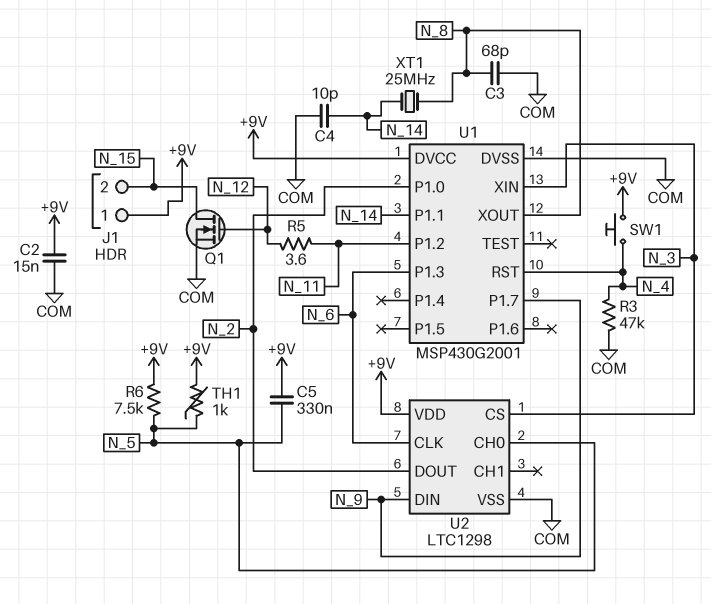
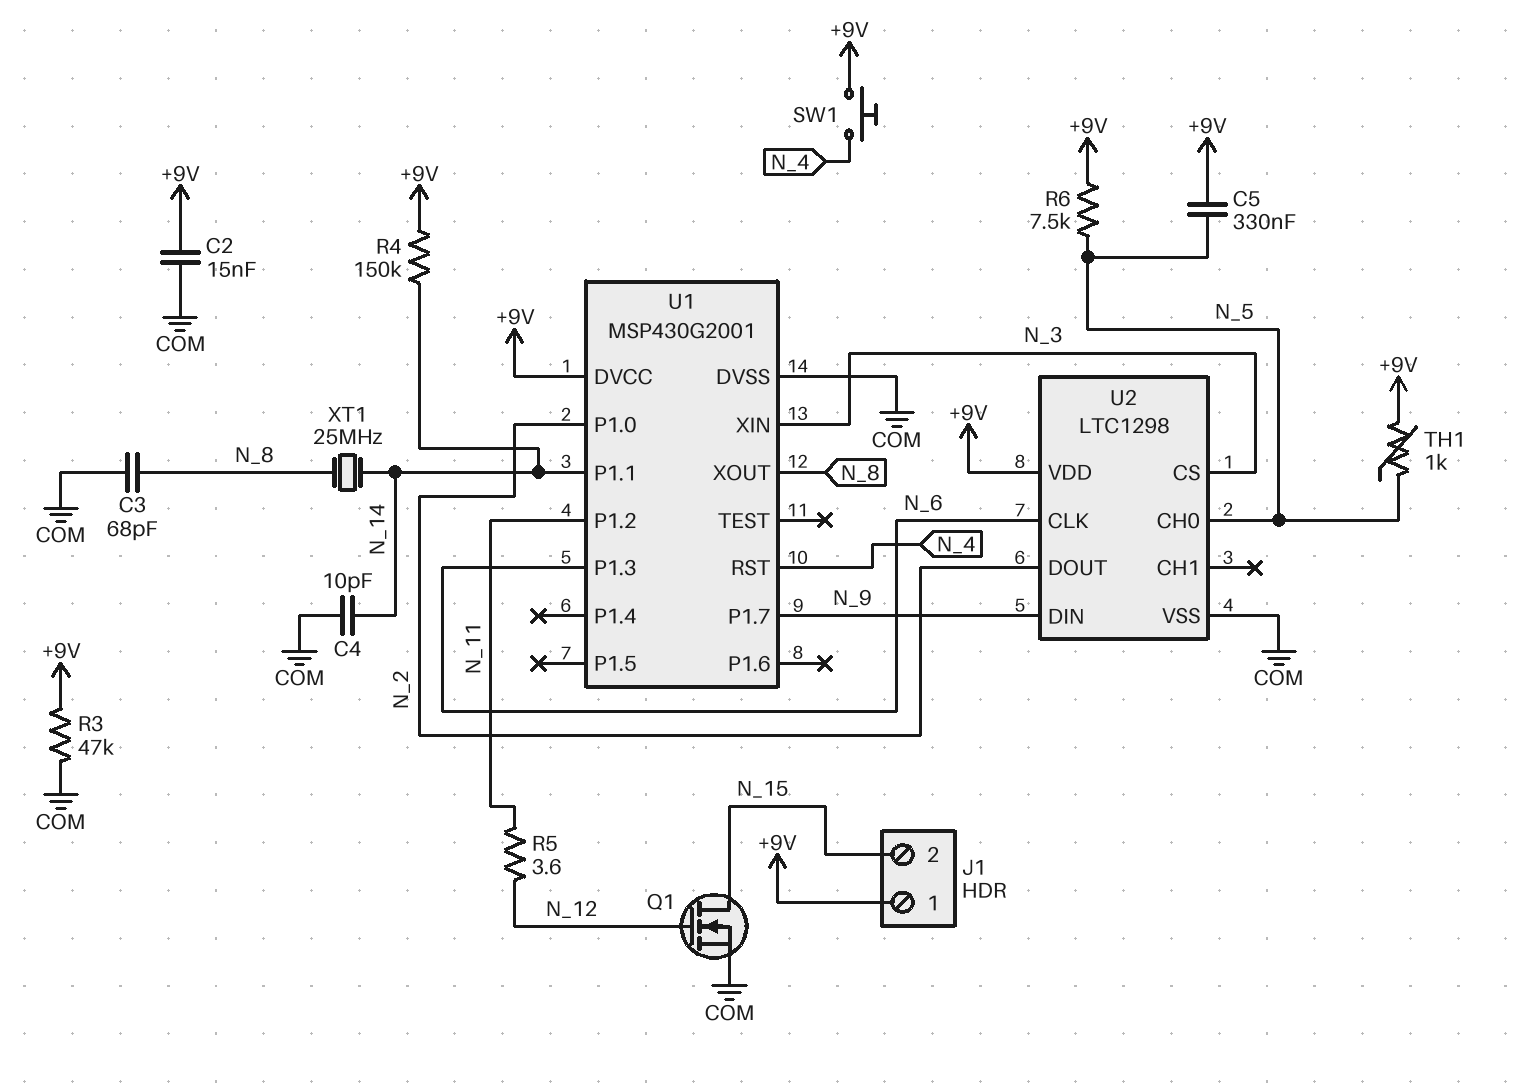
R3: 47k (COM, N_4) -> 47k (+9V, COM)
R4: none -> 150k (+9V, N_14)

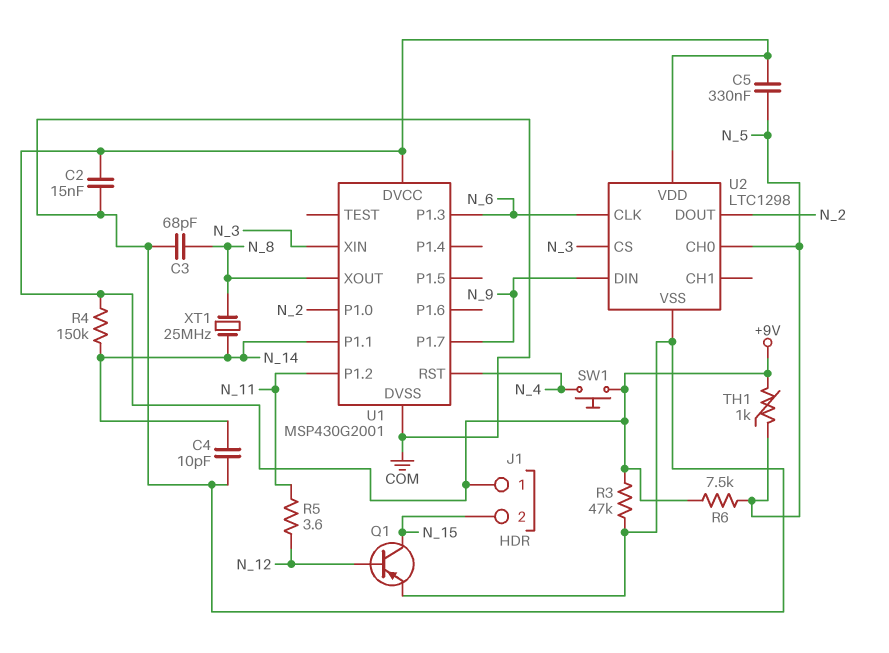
Q1: NMOS (G N_12, D N_15, S COM) -> PNP (B N_12, C N_15, E COM)

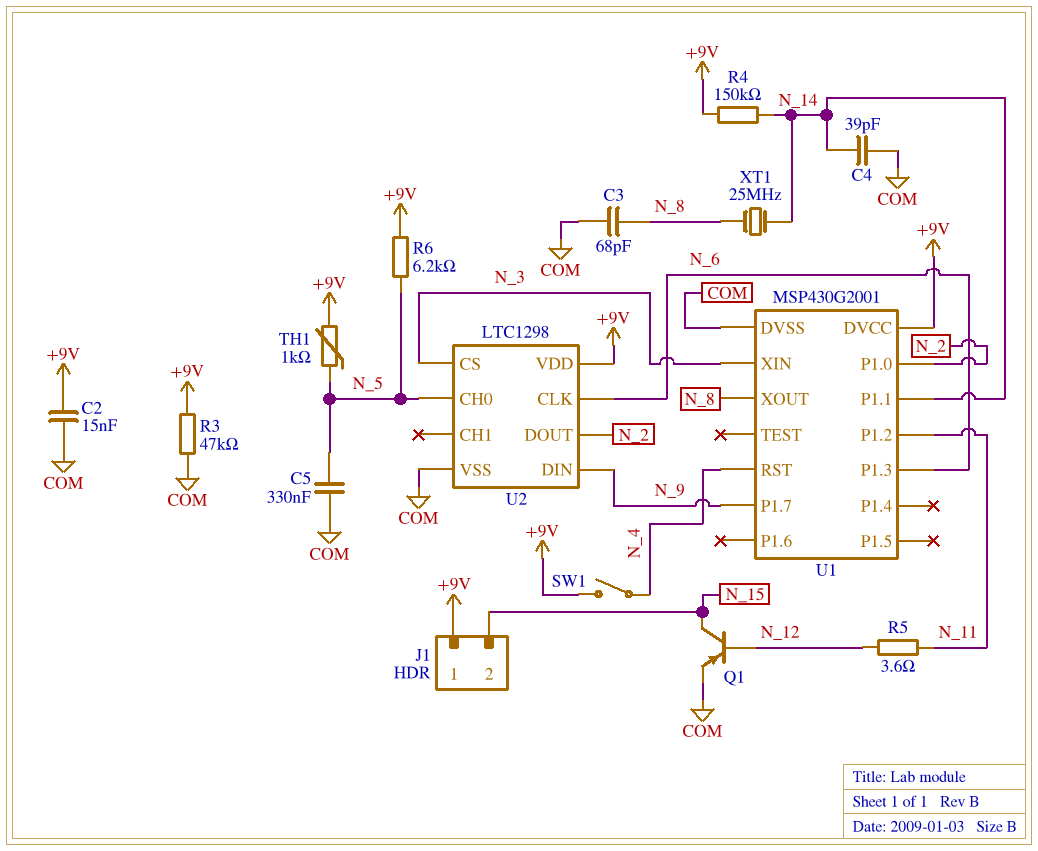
C4: 10pF (COM, N_14) -> 39pF (COM, N_14)
C5: 330nF (+9V, N_5) -> 330nF (COM, N_5)
R6: 7.5k (+9V, N_5) -> 6.2k (+9V, N_5)
SW1: button (+9V, N_4) -> switch (+9V, N_4)

